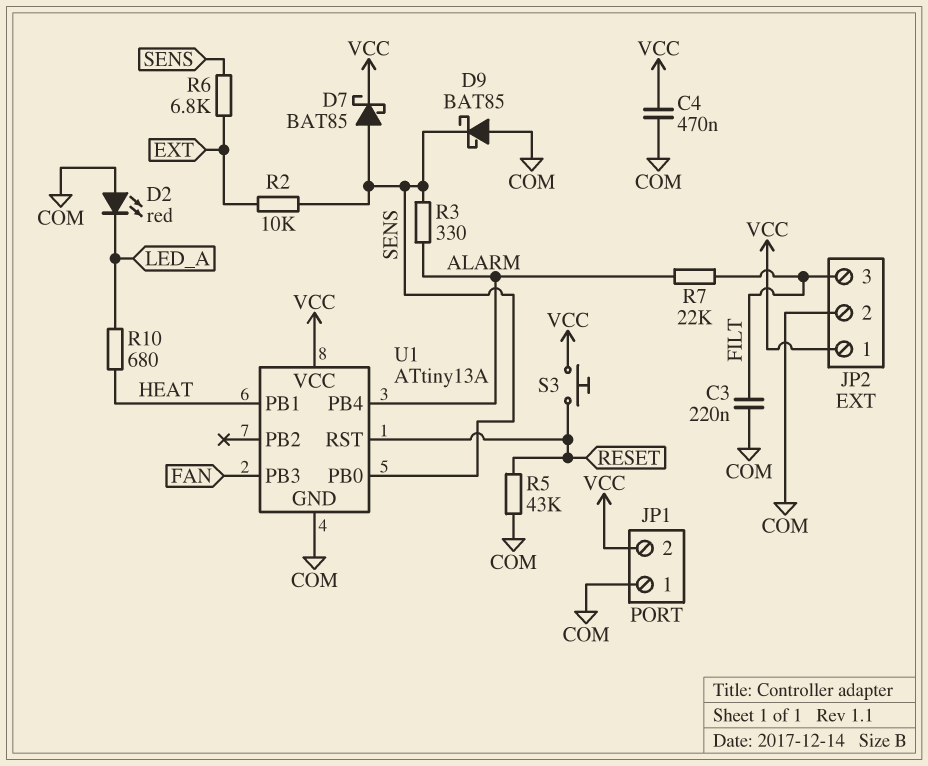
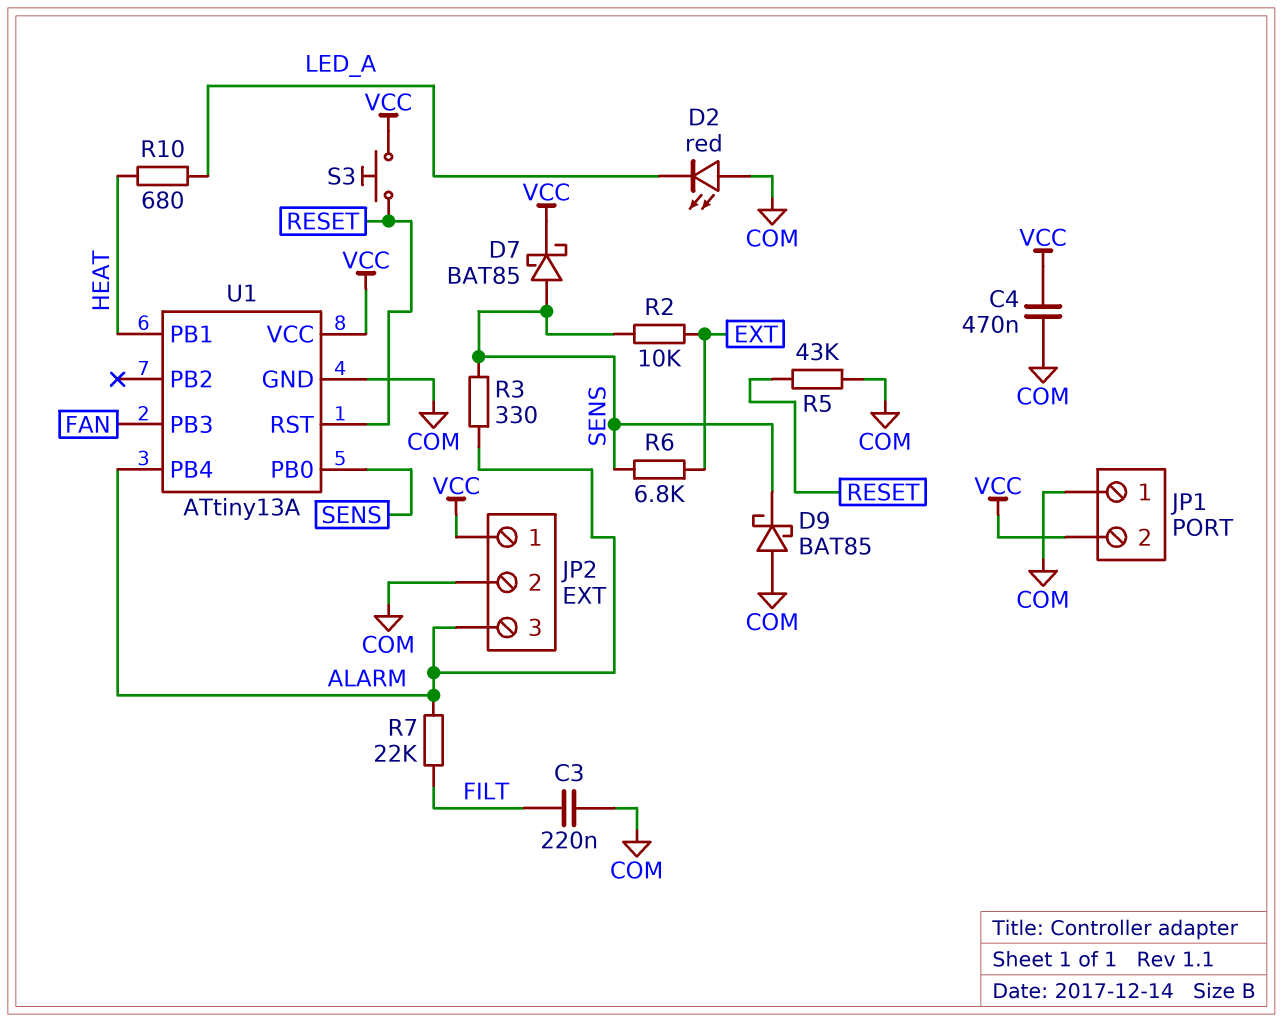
JP2 pin 3: FILT -> ALARM

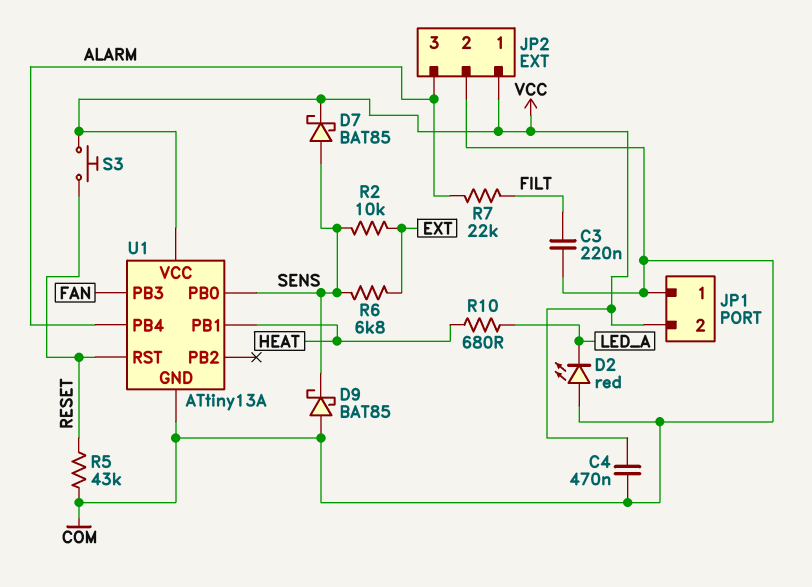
R3: 330 (ALARM, SENS) -> none

